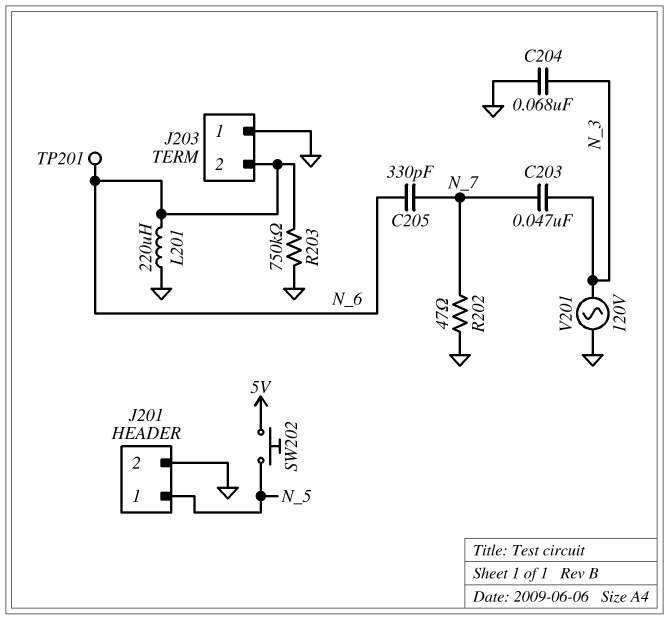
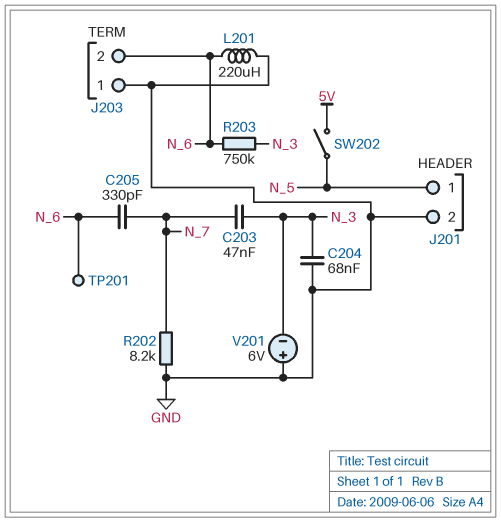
R202: 47 (GND, N_7) -> 8.2k (GND, N_7)
R203: 750k (GND, N_6) -> 750k (N_3, N_6)
SW202: button (5V, N_5) -> switch (5V, N_5)
V201: AC 120V (GND, N_3) -> 6V (plus GND, minus N_3)

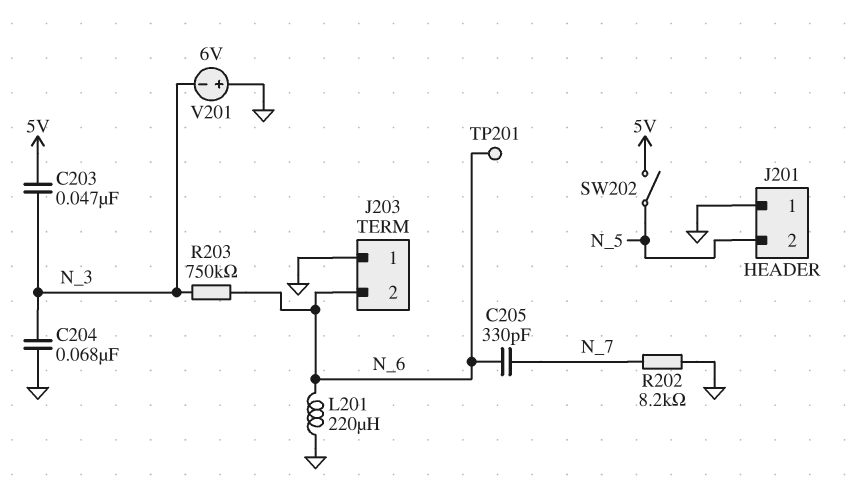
C203: 47nF (N_3, N_7) -> 47nF (5V, N_3)
J201 pin 1: N_5 -> GND
J201 pin 2: GND -> N_5

